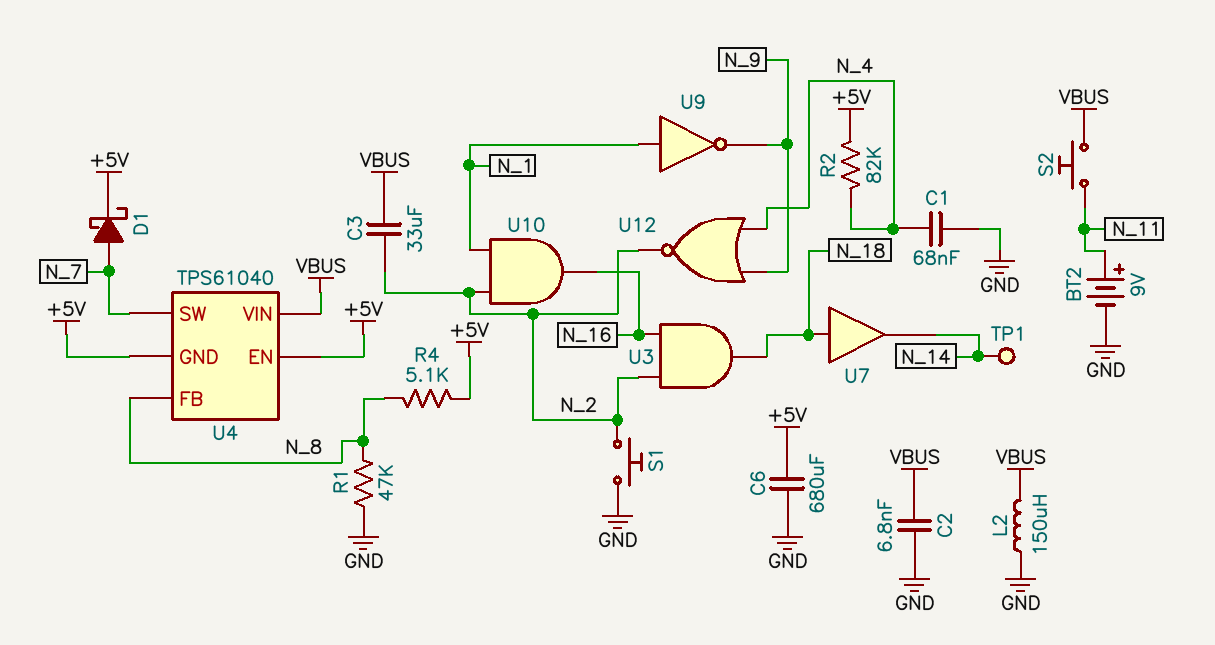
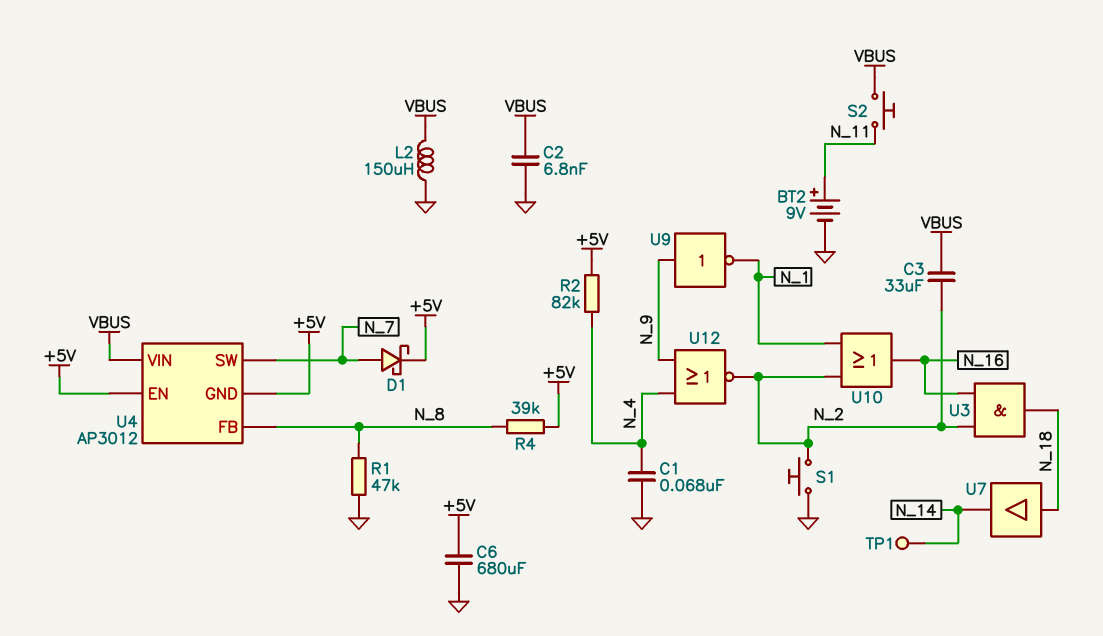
R4: 5.1k (+5V, N_8) -> 39k (+5V, N_8)
U4: TPS61040 -> AP3012
U9: NOT (in N_1, out N_9) -> NOT (in N_9, out N_1)
U10: AND (in N_1, in N_2, out N_16) -> OR (in N_1, in N_2, out N_16)

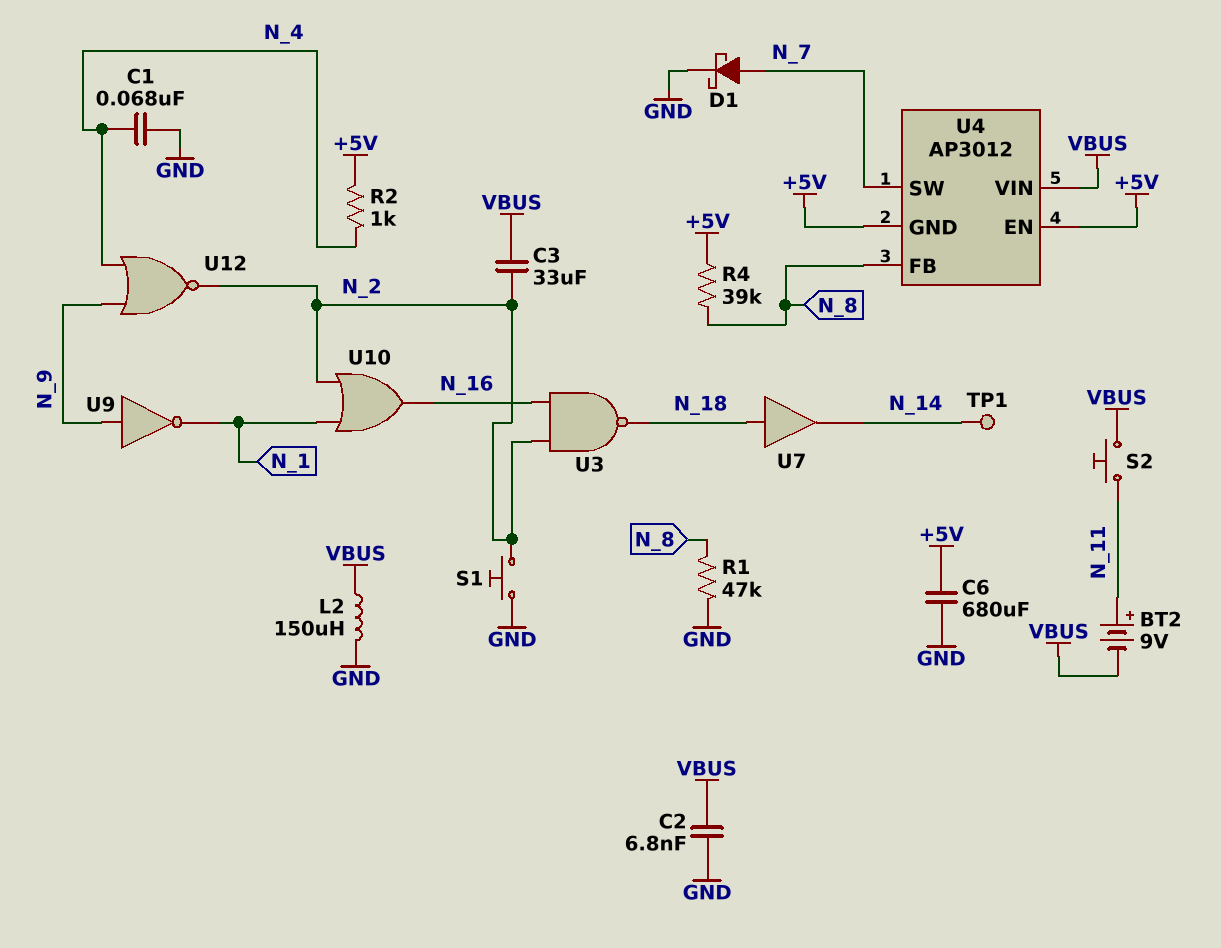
BT2: 9V (plus N_11, minus GND) -> 9V (plus N_11, minus VBUS)
D1: schottky (A N_7, K +5V) -> schottky (A N_7, K GND)
R2: 82k (+5V, N_4) -> 1k (+5V, N_4)
U3: AND (in N_2, in N_16, out N_18) -> NAND (in N_2, in N_16, out N_18)

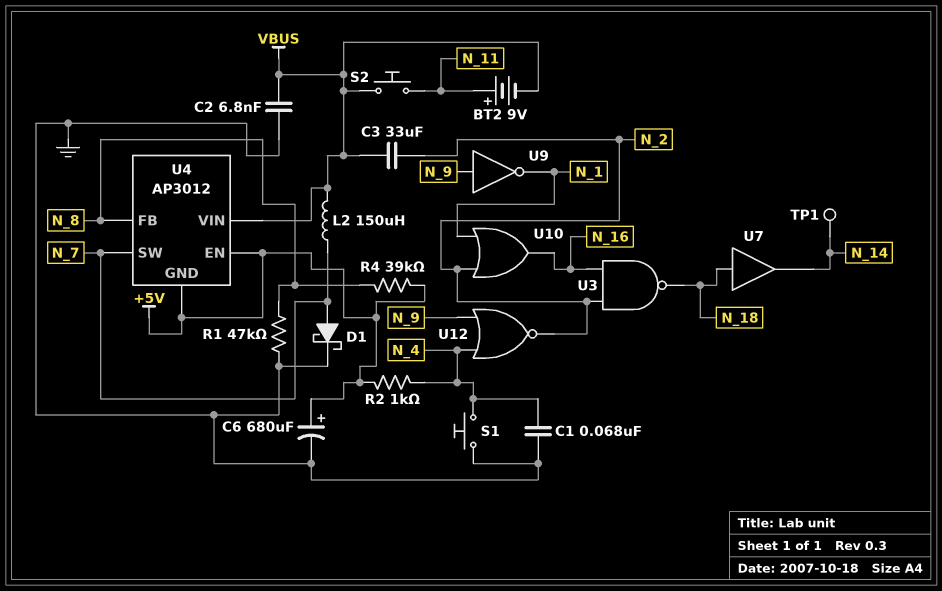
C6: 680uF (+5V, GND) -> 680uF (plus +5V, minus GND)
L2: 150uH (GND, VBUS) -> 150uH (N_7, VBUS)
S1: button (GND, N_2) -> button (GND, N_4)

